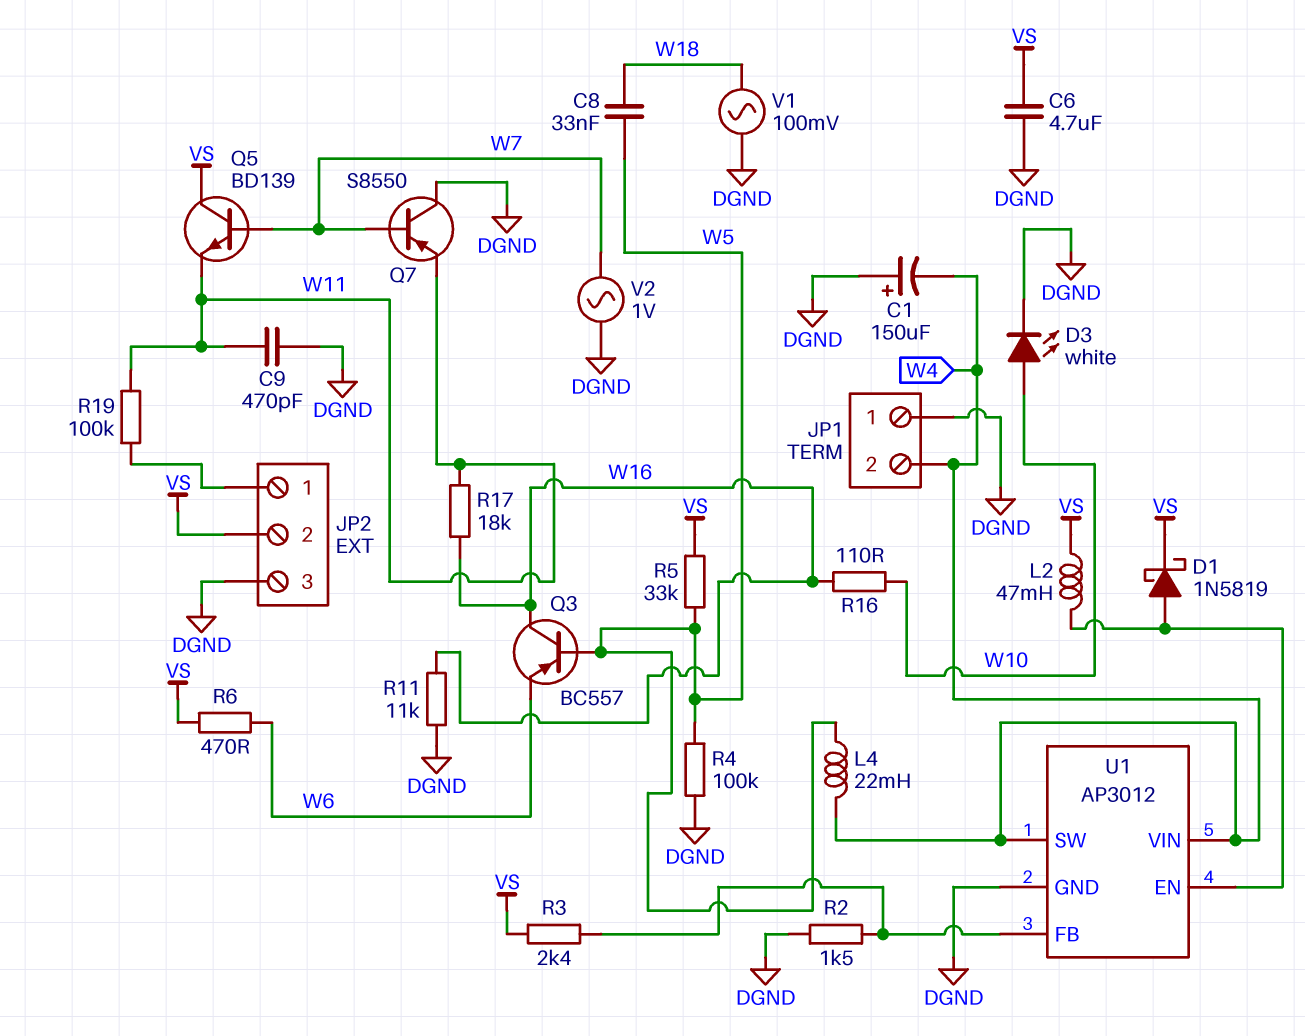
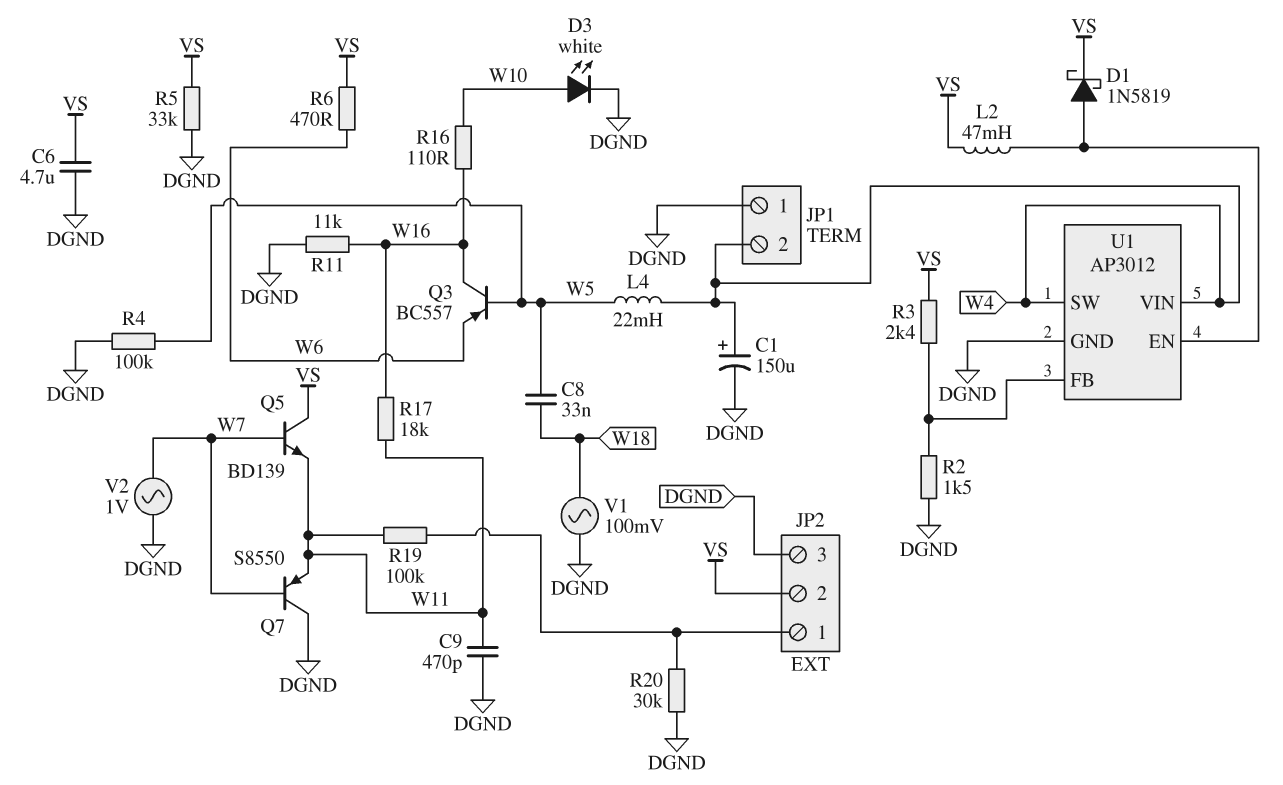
C1: 150uF (plus DGND, minus W4) -> 150uF (plus W4, minus DGND)
R5: 33k (VS, W5) -> 33k (DGND, VS)
R20: none -> 30k (DGND, JP2/1)

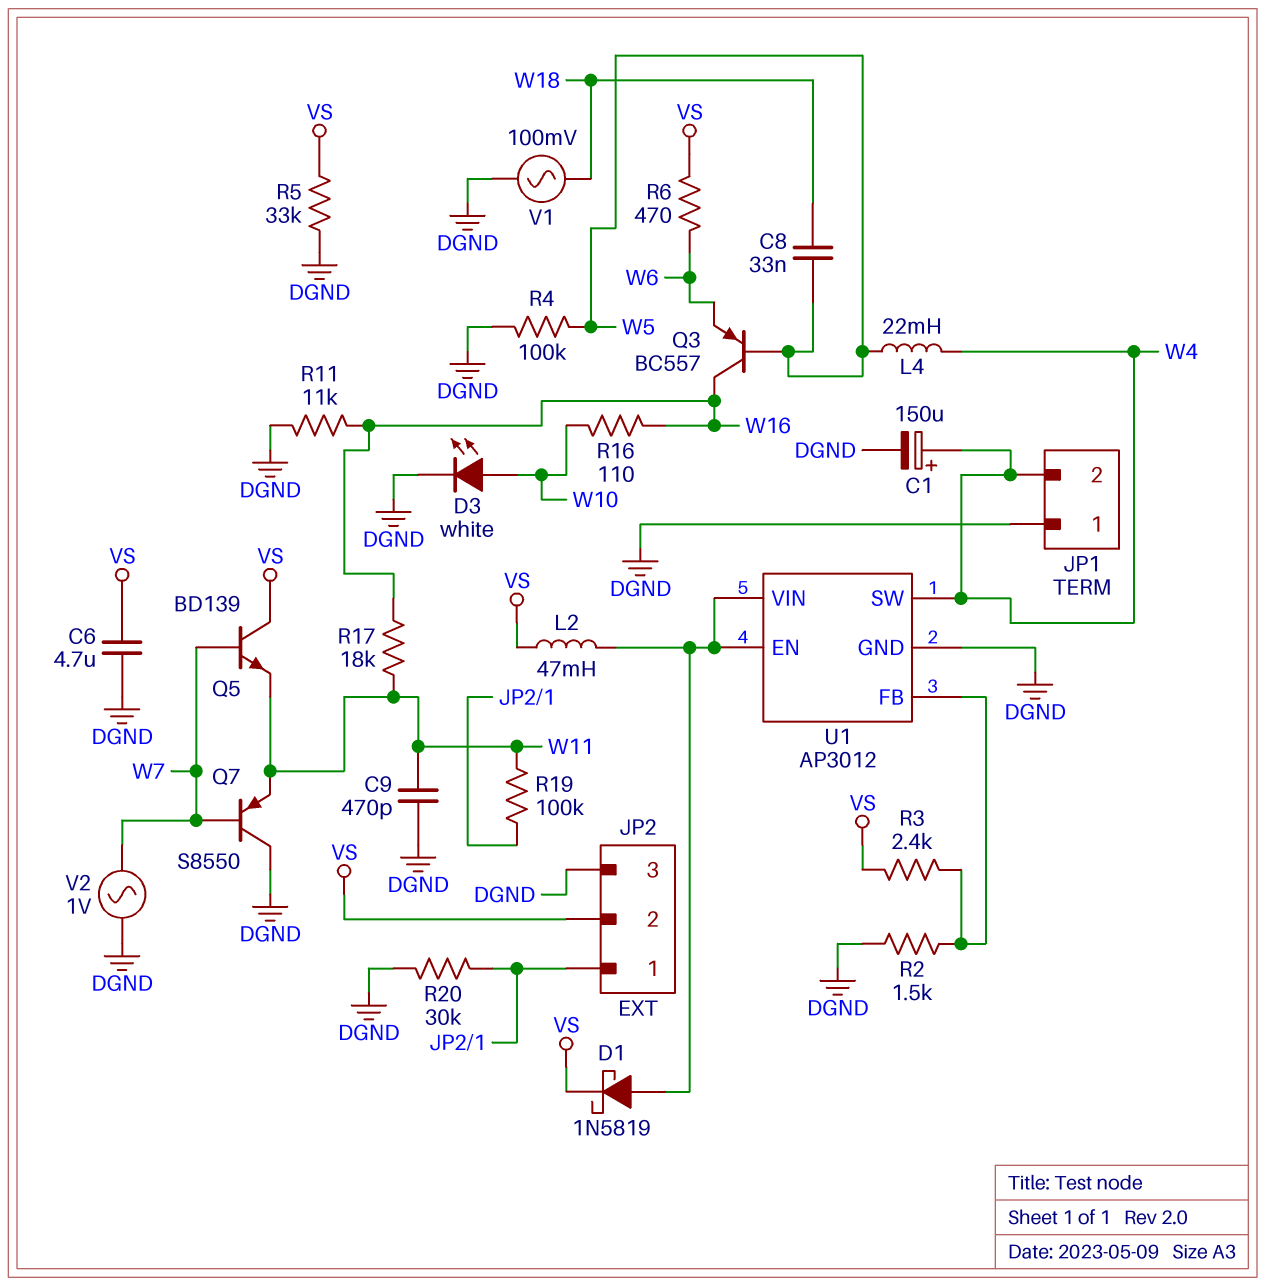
U1 pin VIN: W4 -> U1/EN

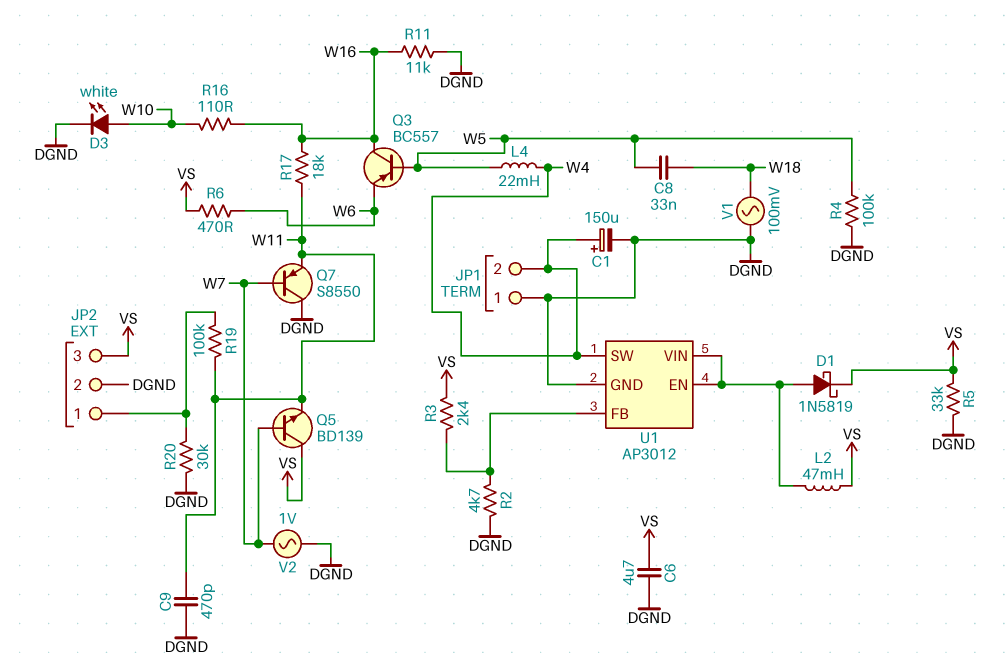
JP2 pin 2: VS -> DGND
JP2 pin 3: DGND -> VS
R2: 1.5k (DGND, U1/FB) -> 4.7k (DGND, U1/FB)

